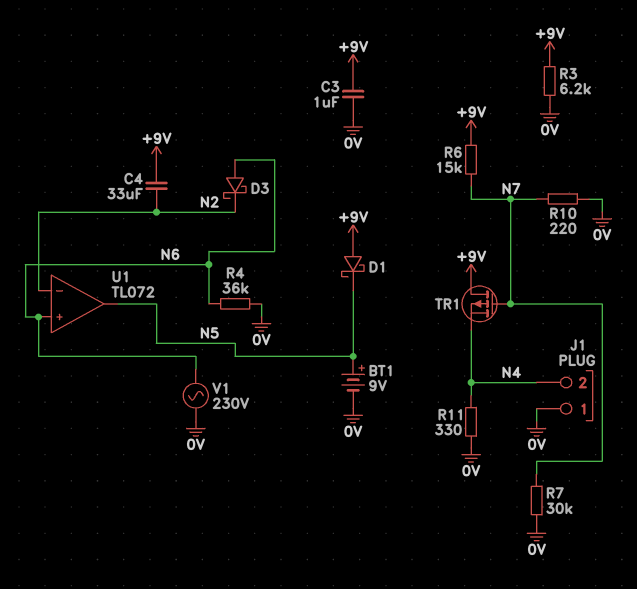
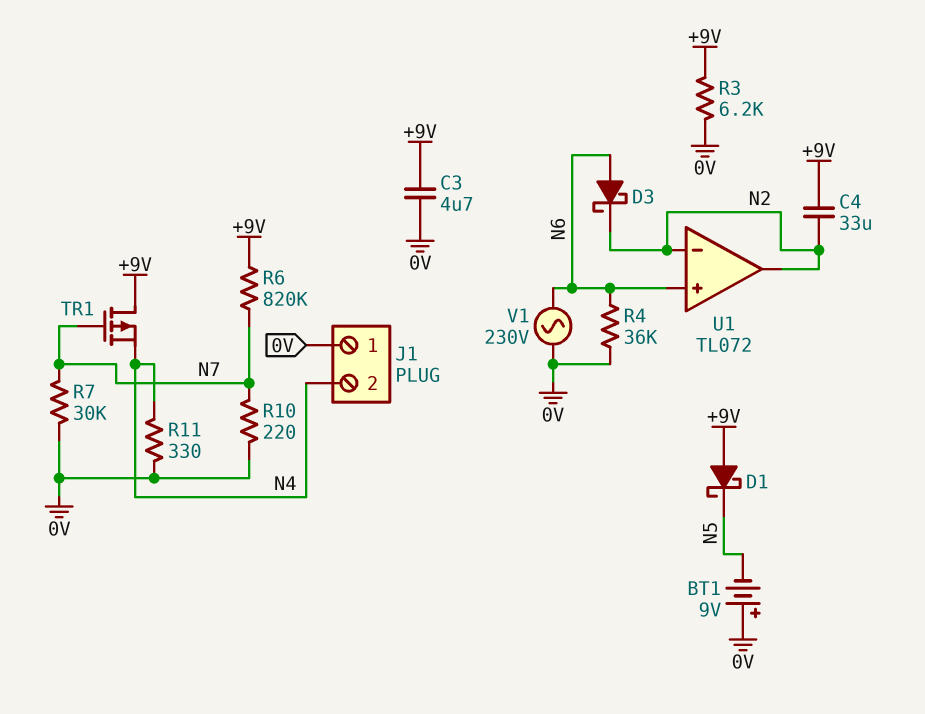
BT1: 9V (plus N5, minus 0V) -> 9V (plus 0V, minus N5)
C3: 1uF (+9V, 0V) -> 4.7uF (+9V, 0V)
R6: 15k (+9V, N7) -> 820k (+9V, N7)
U1 pin out: N5 -> N2

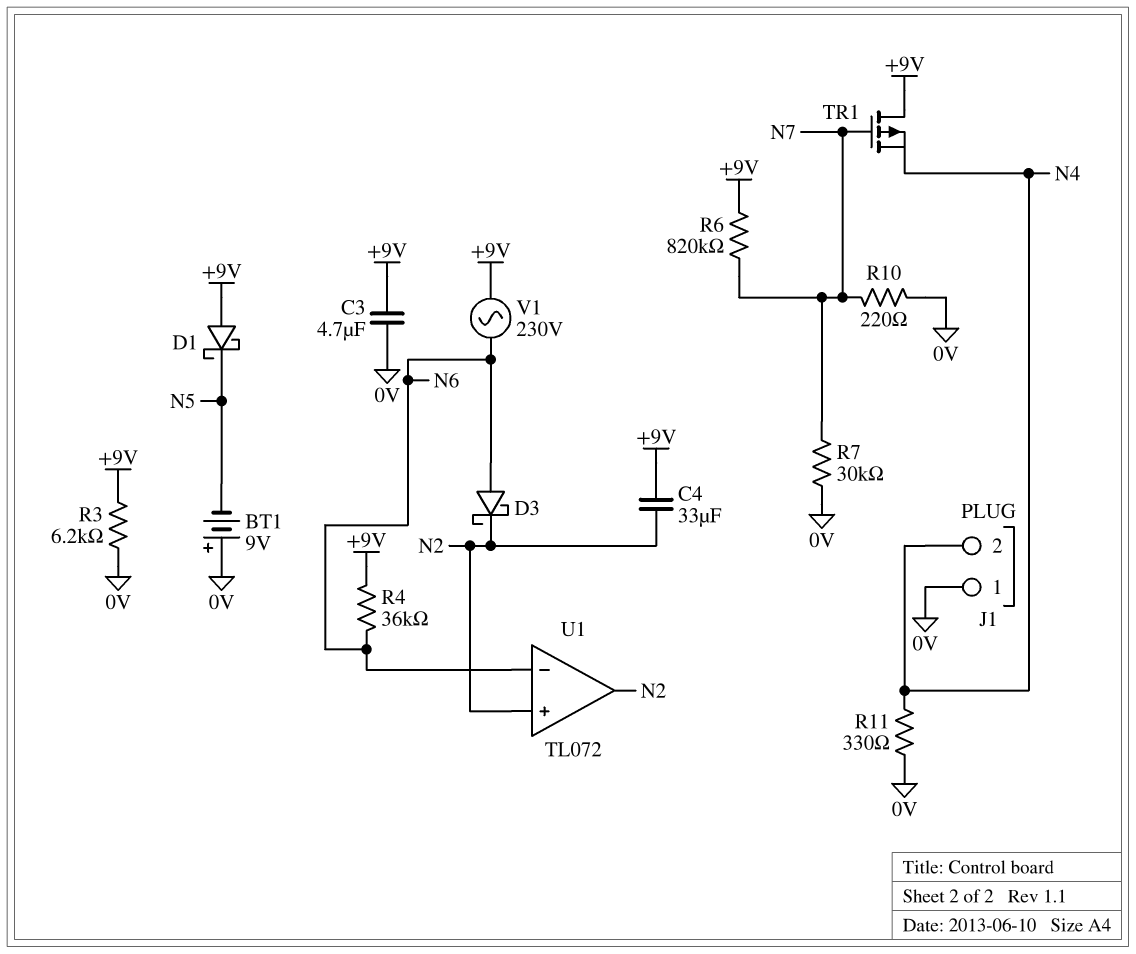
R4: 36k (0V, N6) -> 36k (+9V, N6)
U1 pin in+: N6 -> N2
U1 pin in-: N2 -> N6
V1: AC 230V (0V, N6) -> AC 230V (+9V, N6)

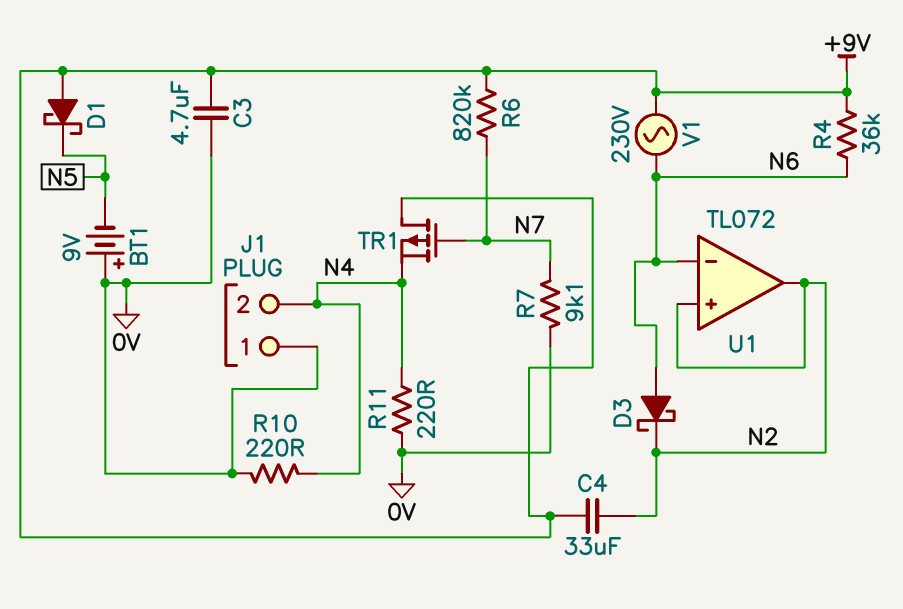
R3: 6.2k (+9V, 0V) -> none
R7: 30k (0V, N7) -> 9.1k (0V, N7)
R10: 220 (0V, N7) -> 220 (0V, N4)
R11: 330 (0V, N4) -> 220 (0V, N4)

